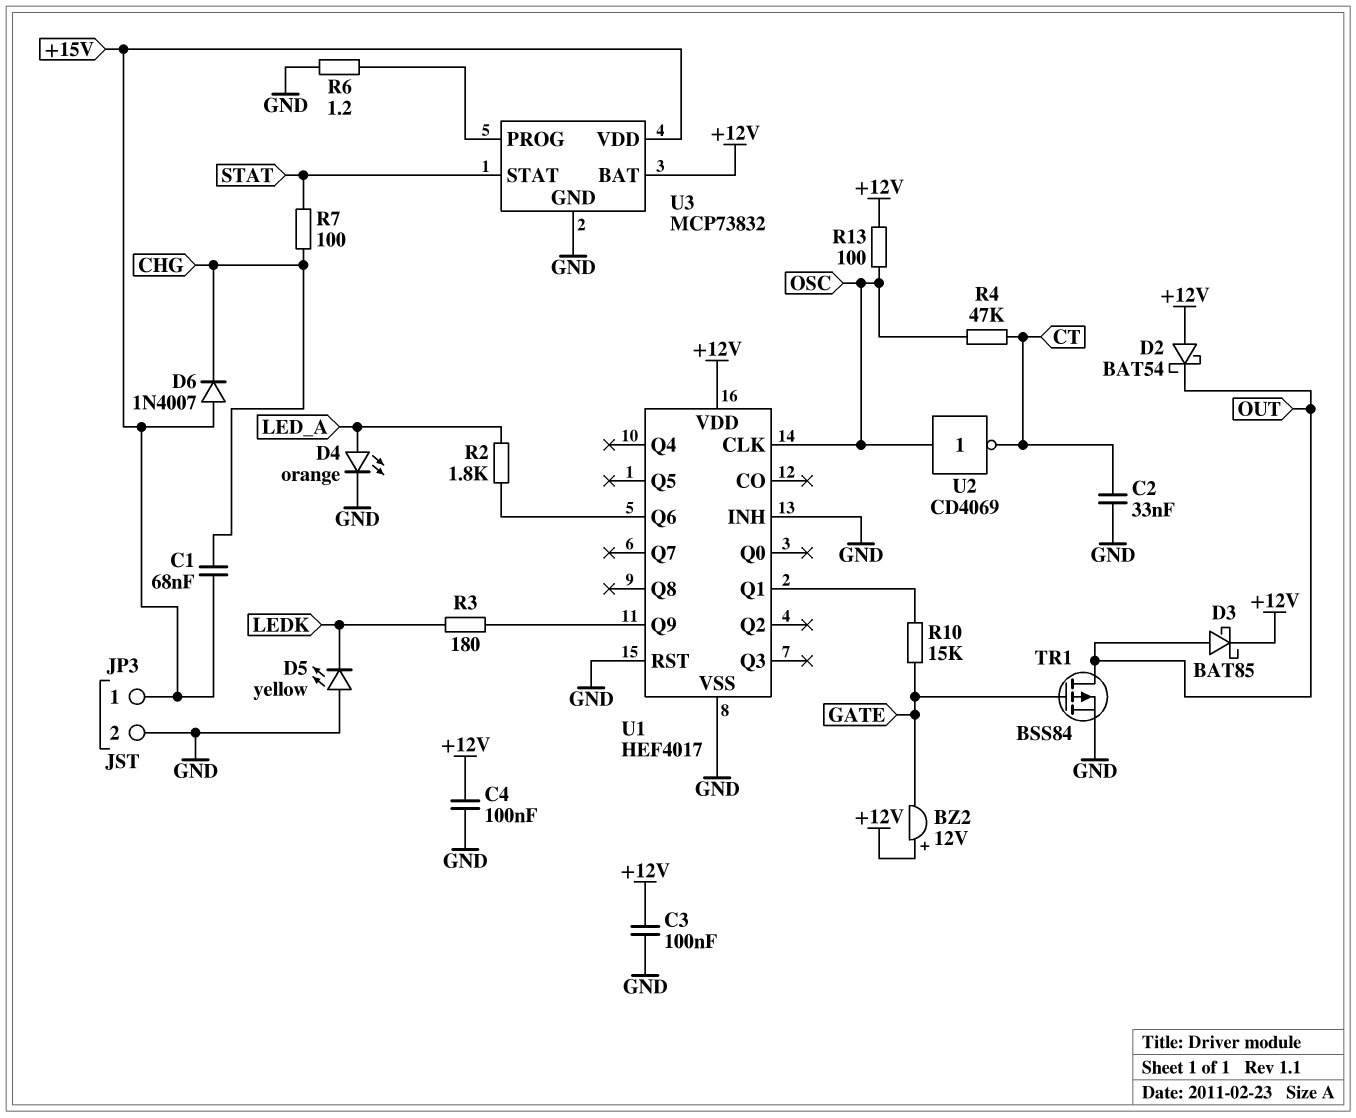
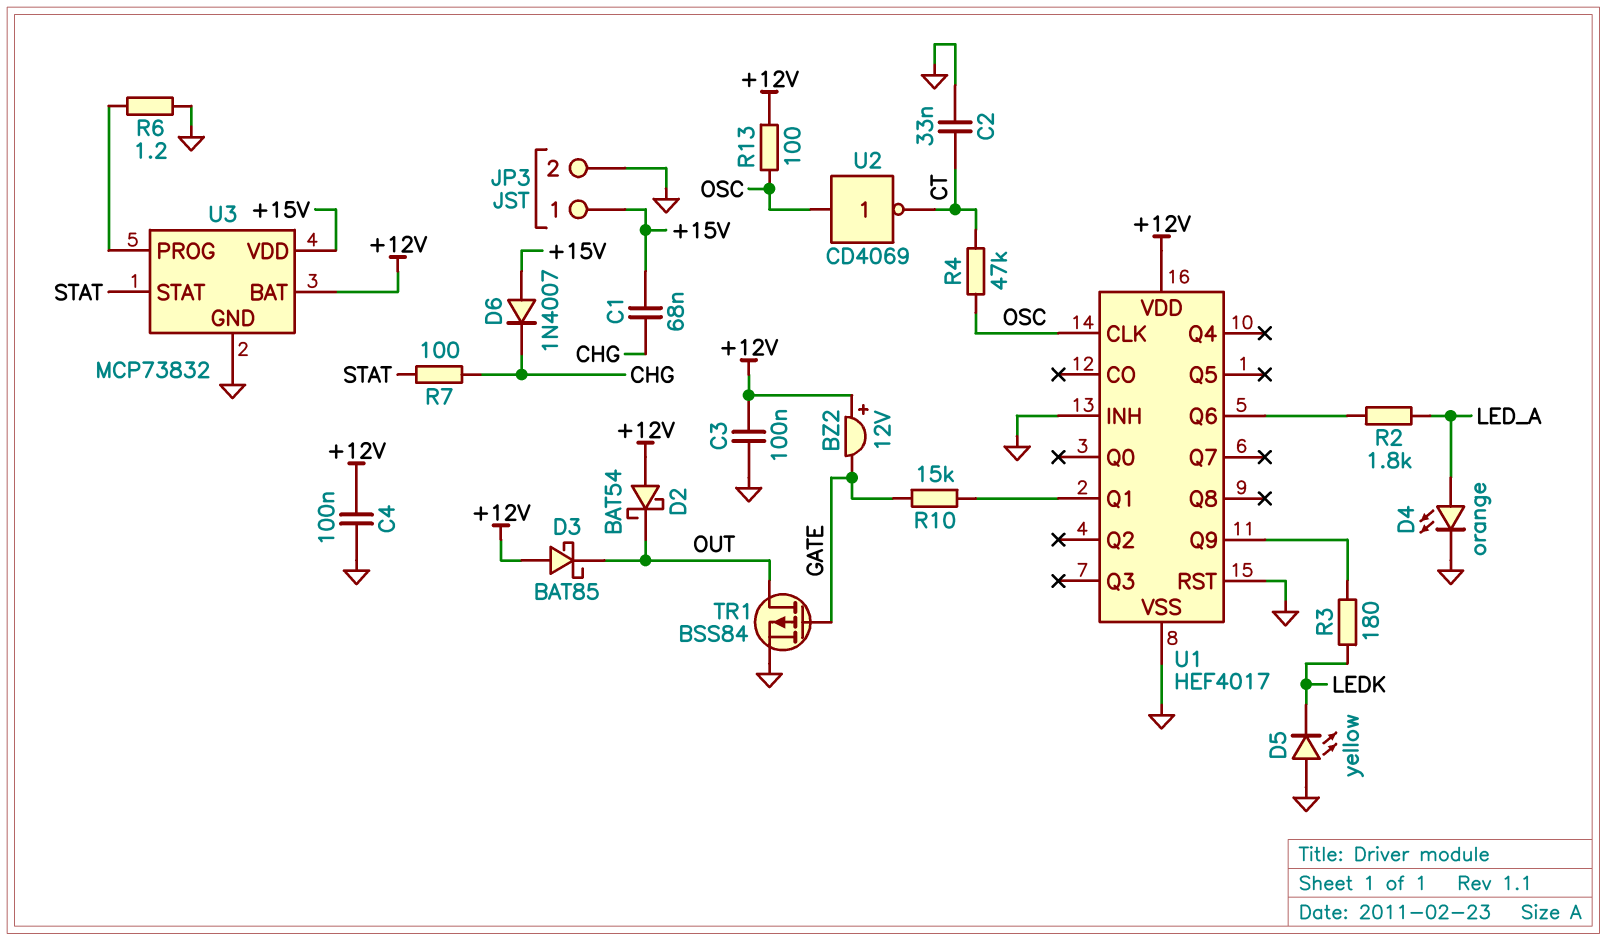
D3: schottky BAT85 (A OUT, K +12V) -> schottky BAT85 (A +12V, K OUT)

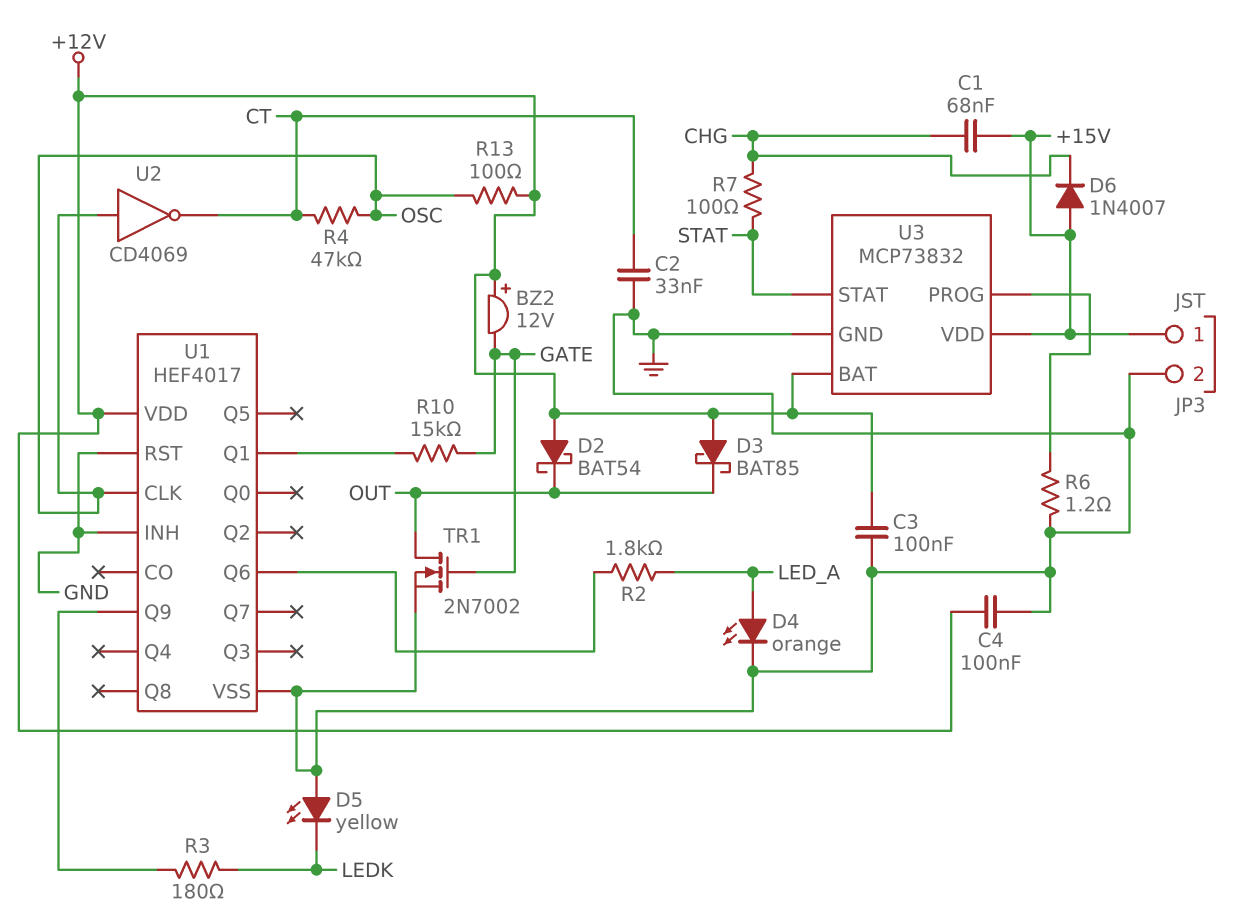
TR1: PMOS BSS84 (G GATE, D OUT, S GND) -> NMOS 2N7002 (G GATE, D OUT, S GND)

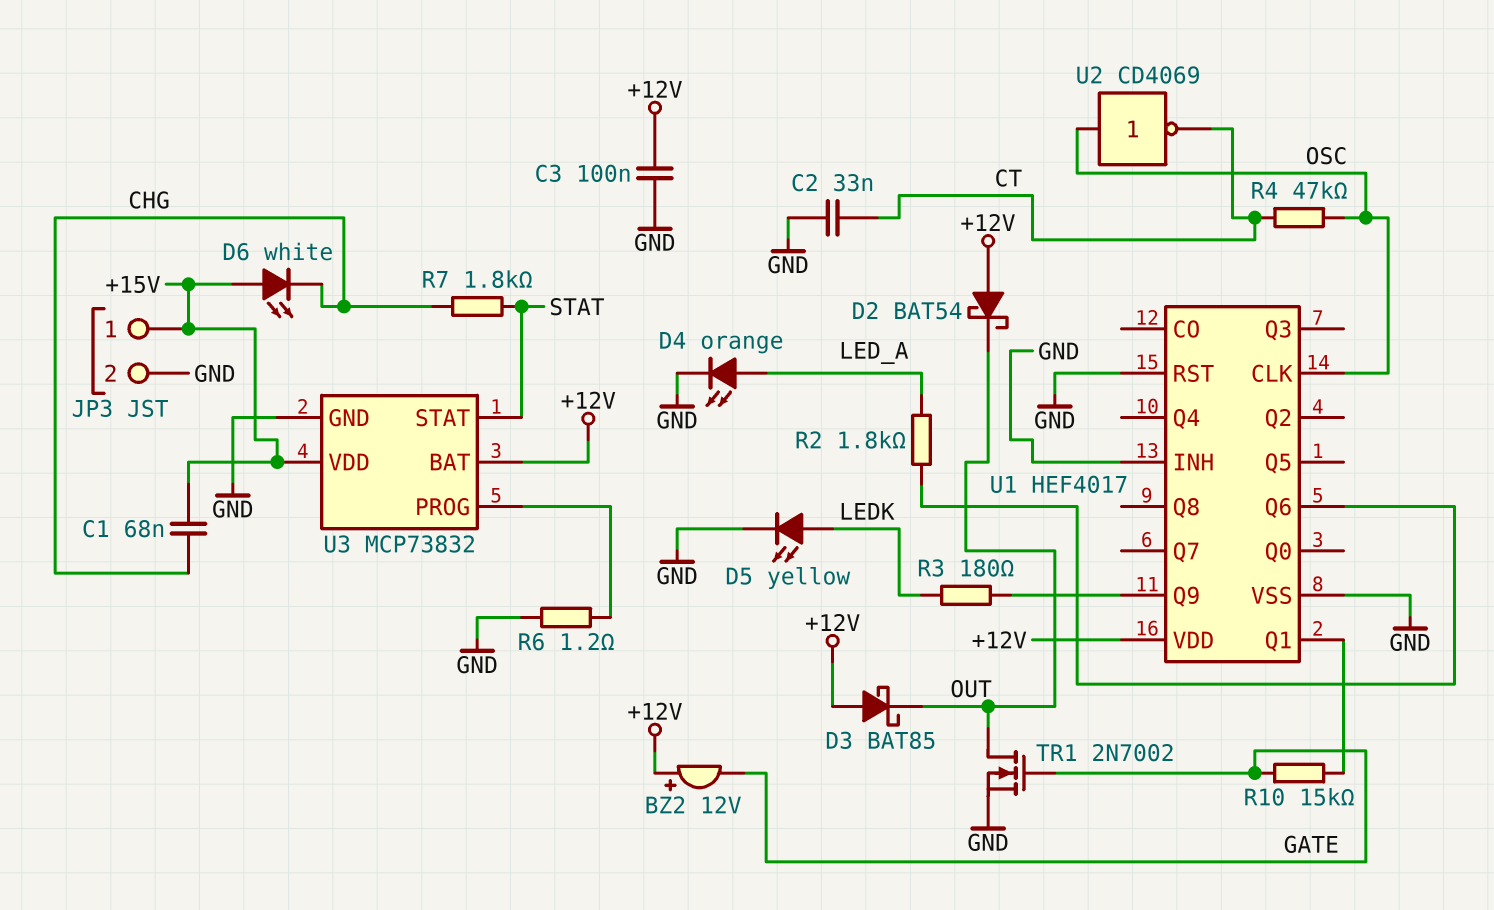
C4: 100nF (+12V, GND) -> none
D5: LED yellow (A GND, K LEDK) -> LED yellow (A LEDK, K GND)
D6: diode 1N4007 (A +15V, K CHG) -> LED white (A +15V, K CHG)
R7: 100 (CHG, STAT) -> 1.8k (CHG, STAT)
R13: 100 (+12V, OSC) -> none

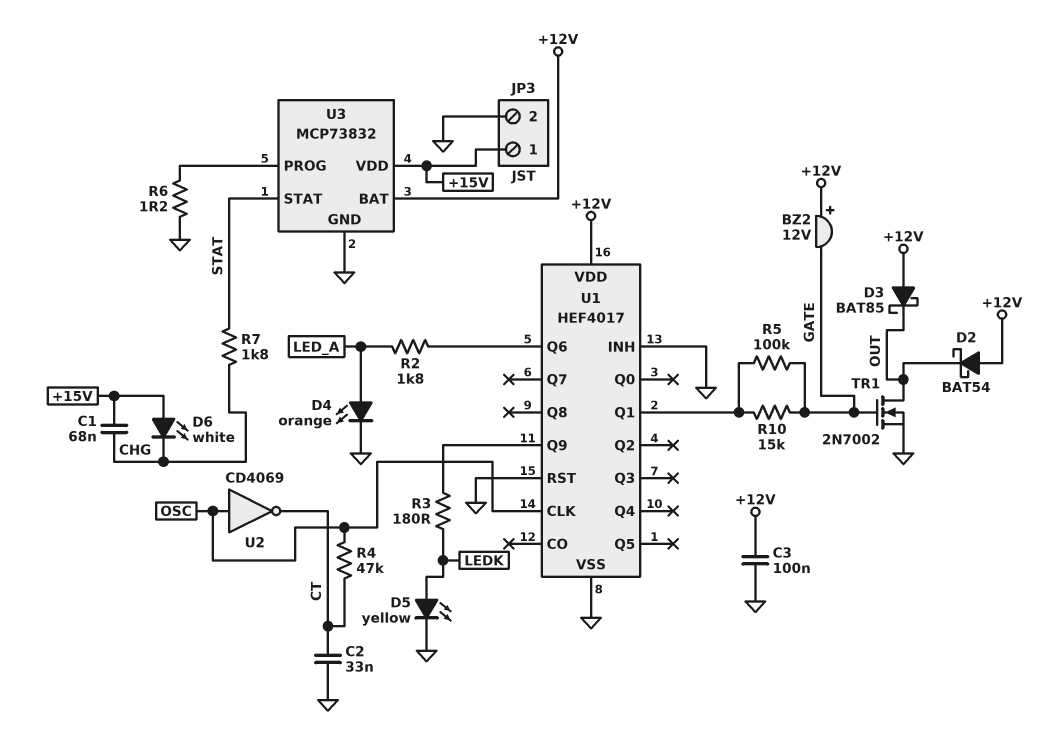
R5: none -> 100k (GATE, U1/Q1)

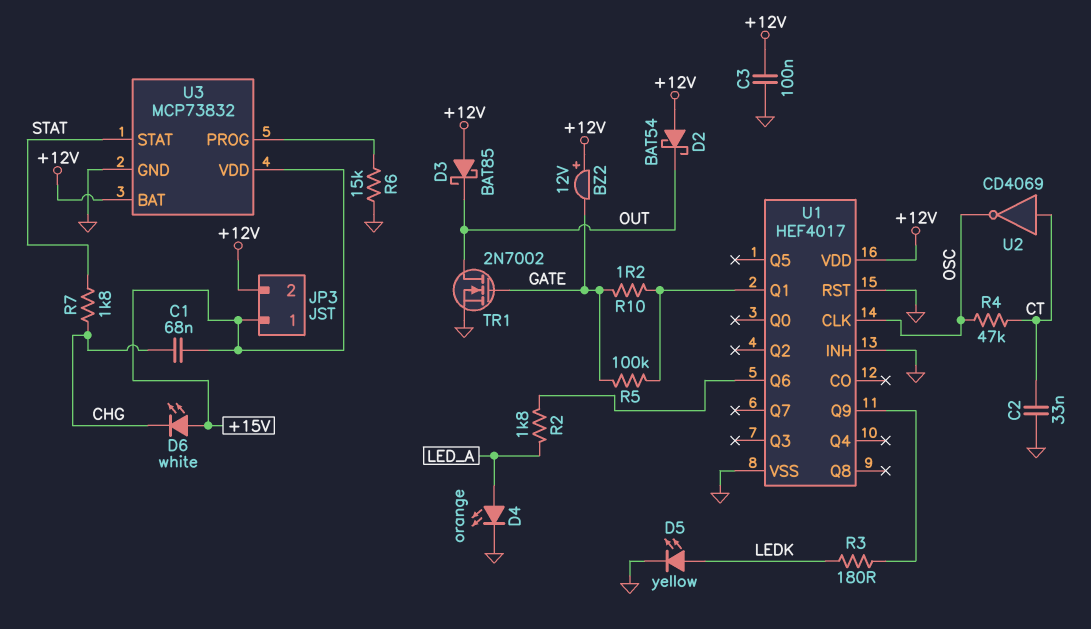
JP3 pin 2: GND -> +12V
R6: 1.2 (GND, U3/PROG) -> 15k (GND, U3/PROG)
R10: 15k (GATE, U1/Q1) -> 1.2 (GATE, U1/Q1)
U2: NOT CD4069 (in OSC, out CT) -> NOT CD4069 (in CT, out OSC)

